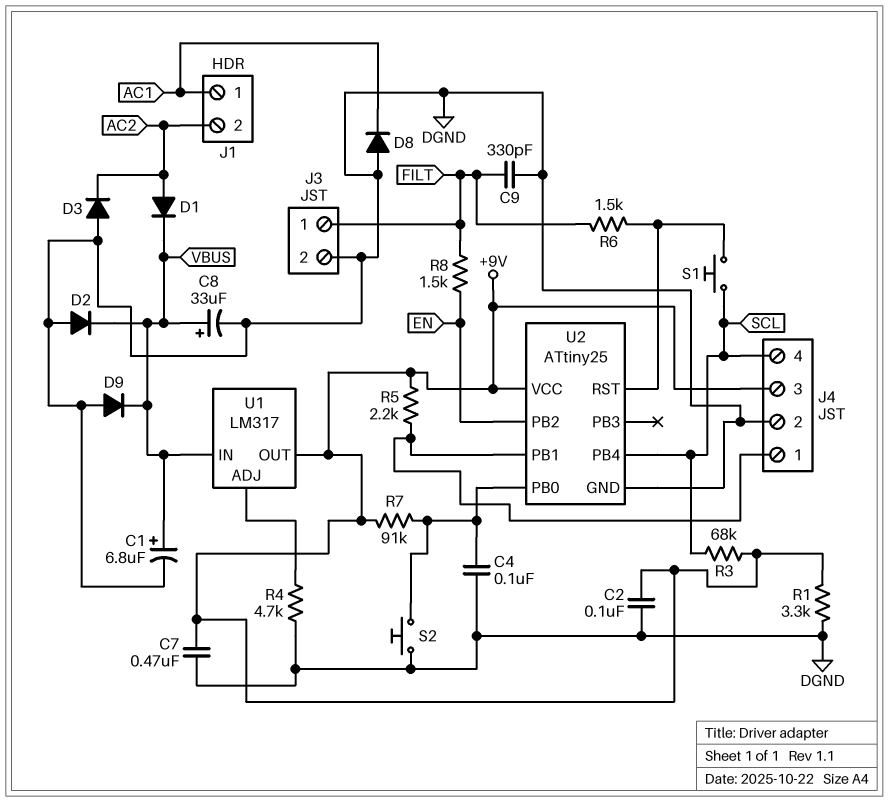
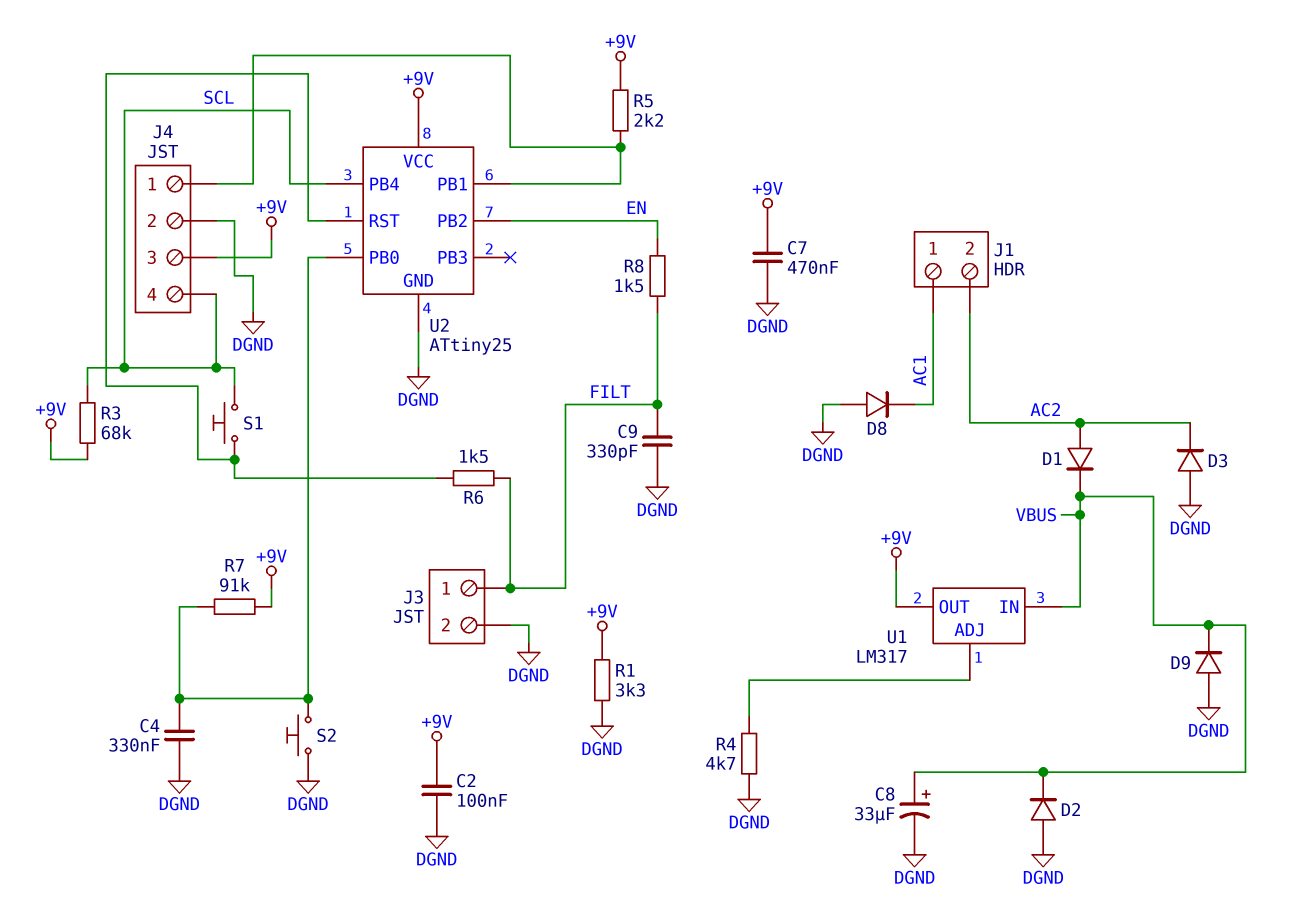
C1: 6.8uF (plus VBUS, minus DGND) -> none
C4: 100nF (DGND, U2/PB0) -> 330nF (DGND, U2/PB0)

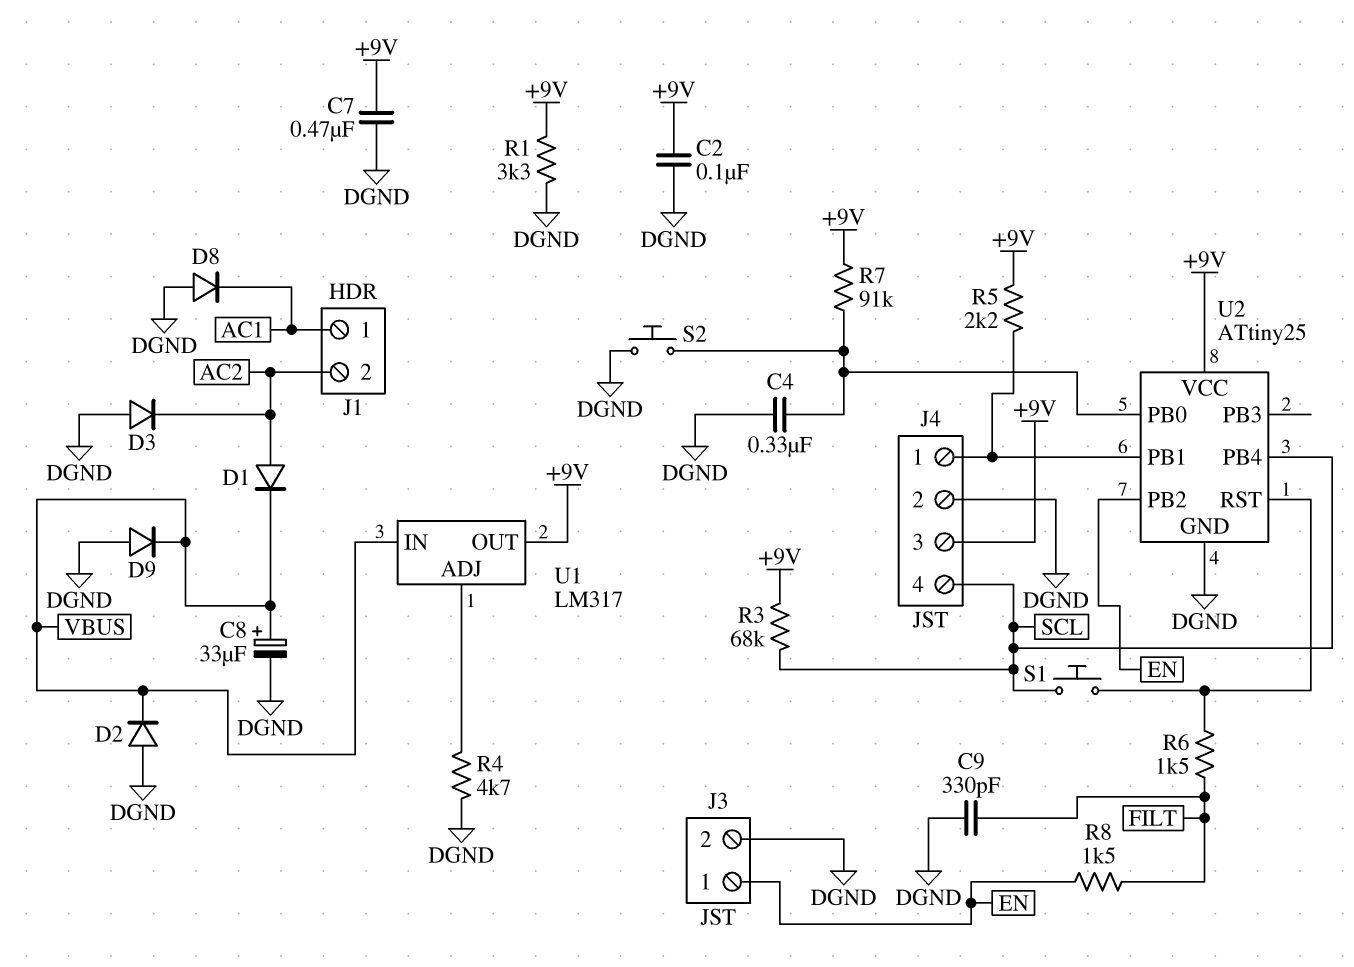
J3 pin 1: FILT -> EN

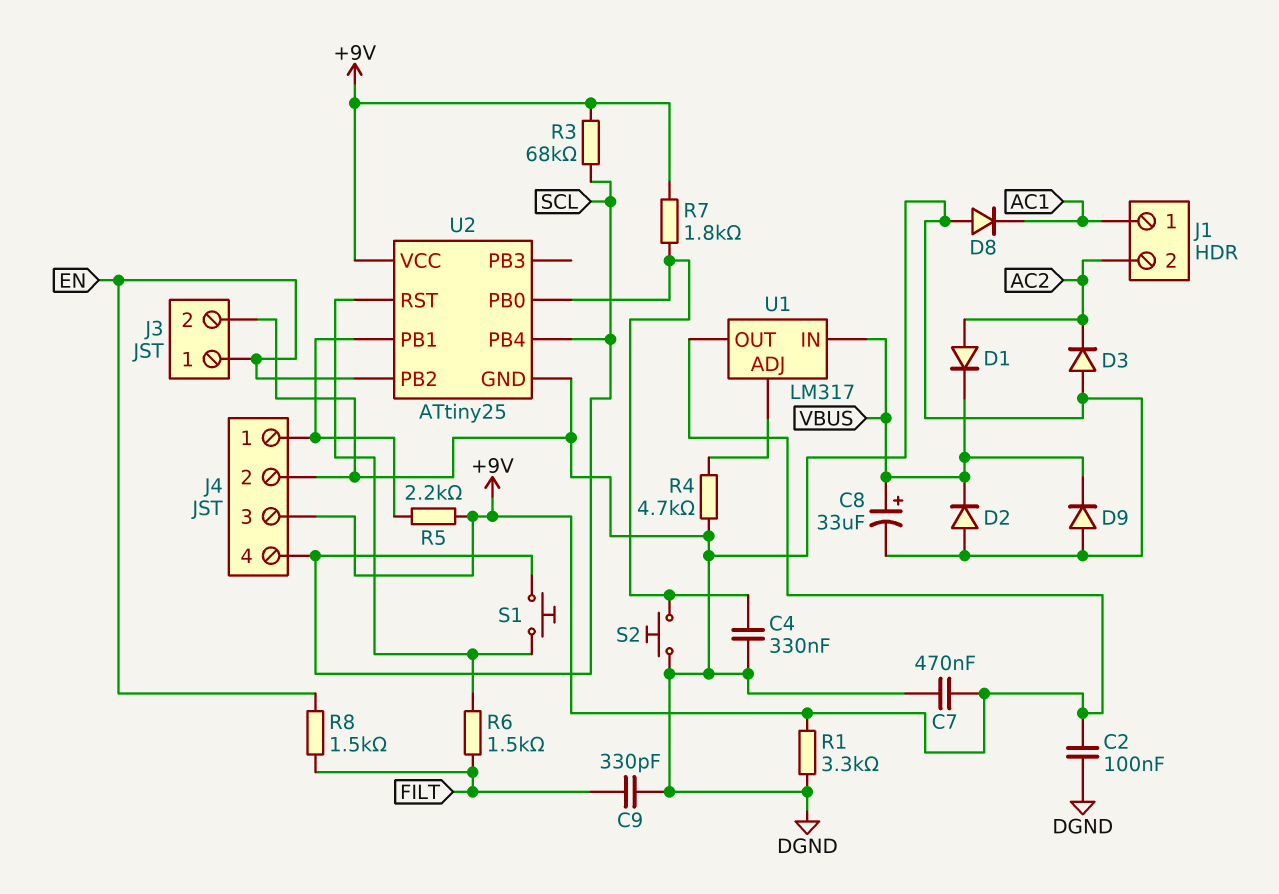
R7: 91k (+9V, U2/PB0) -> 1.8k (+9V, U2/PB0)

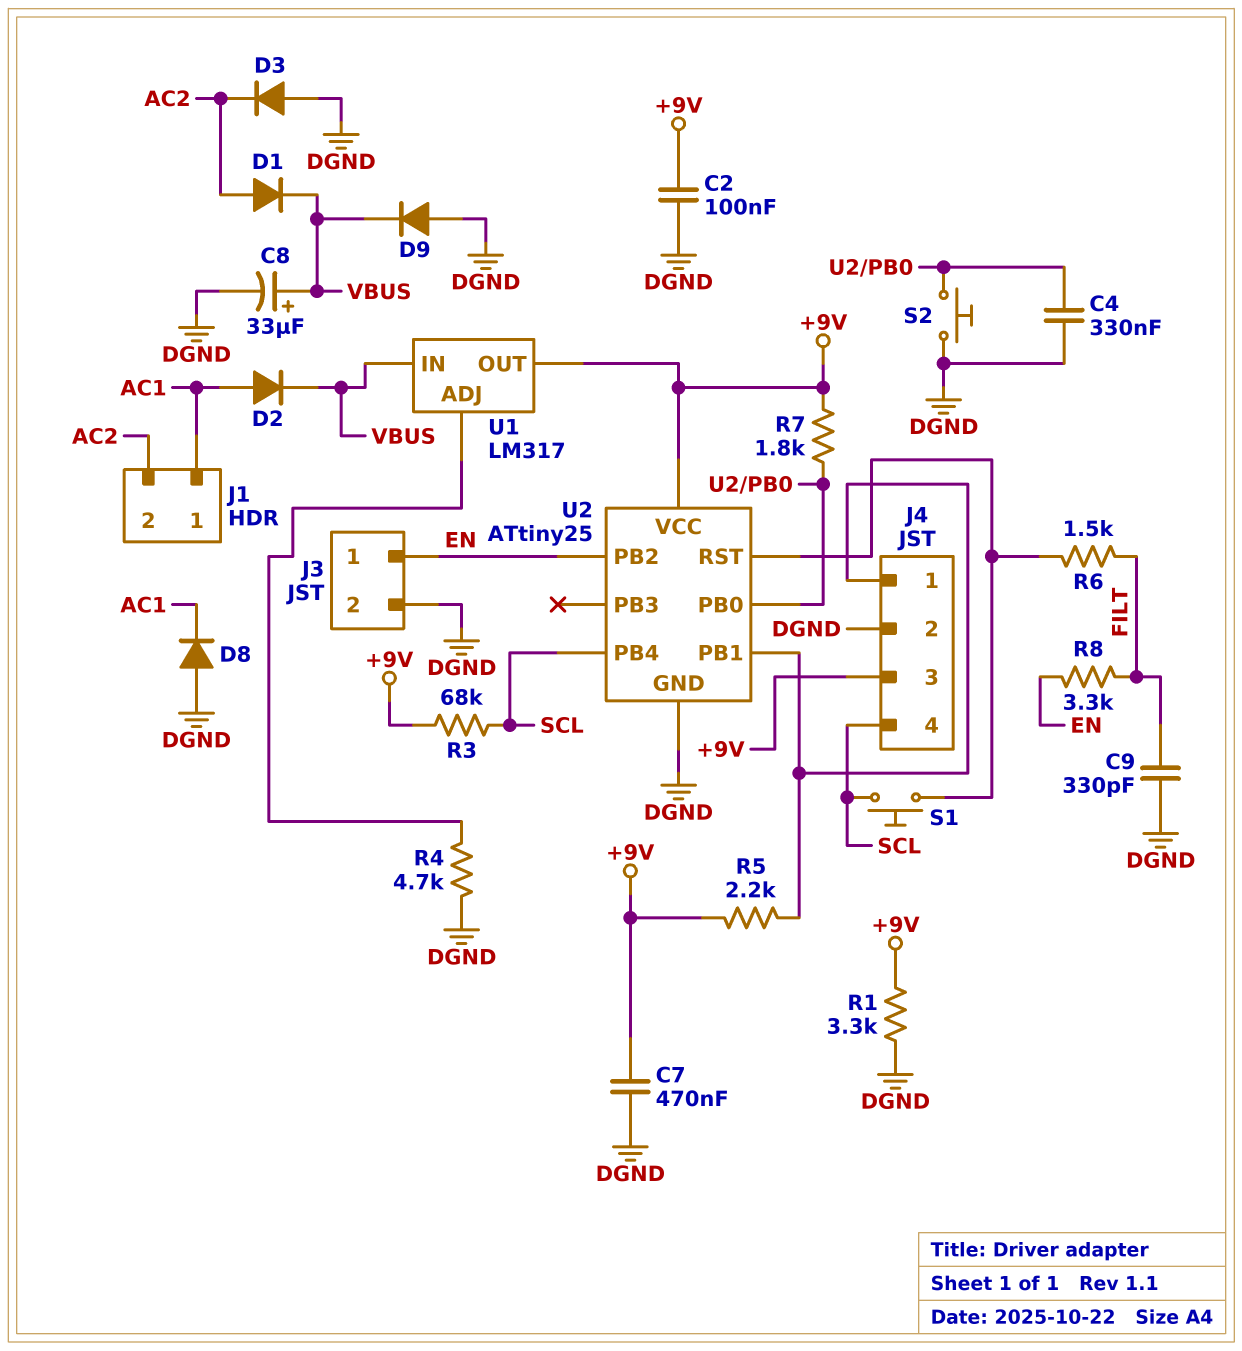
D2: diode (A DGND, K VBUS) -> diode (A AC1, K VBUS)
R8: 1.5k (EN, FILT) -> 3.3k (EN, FILT)

